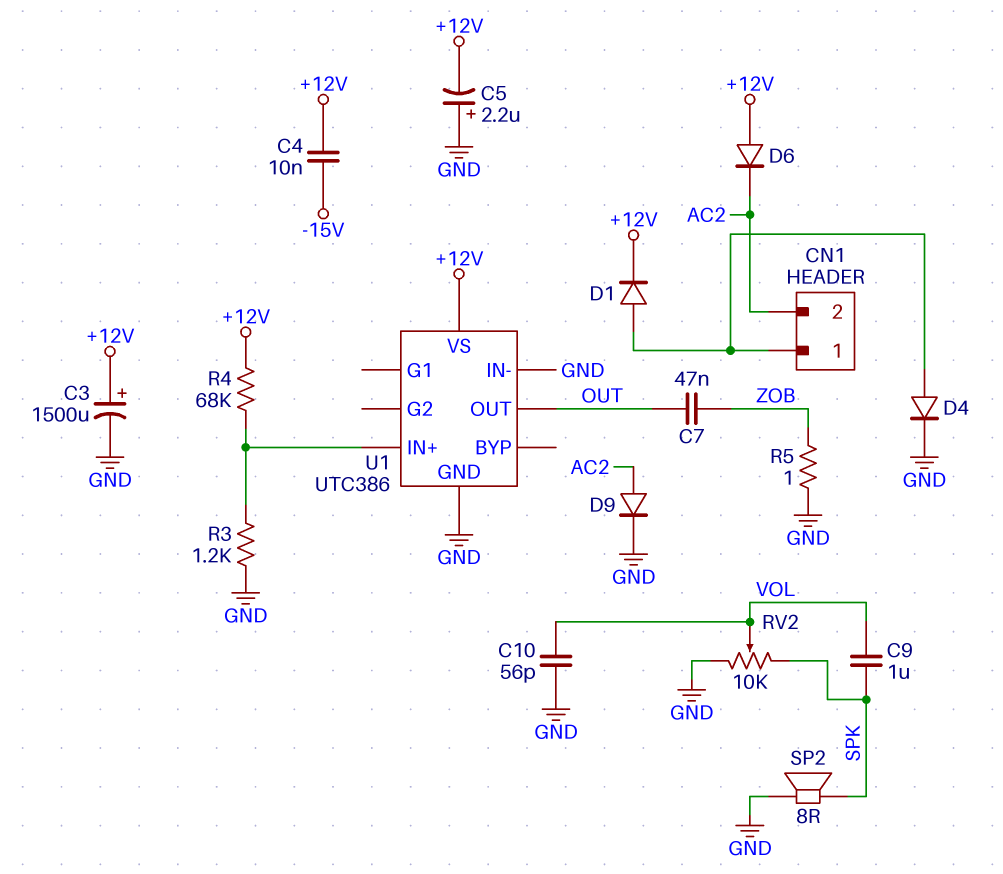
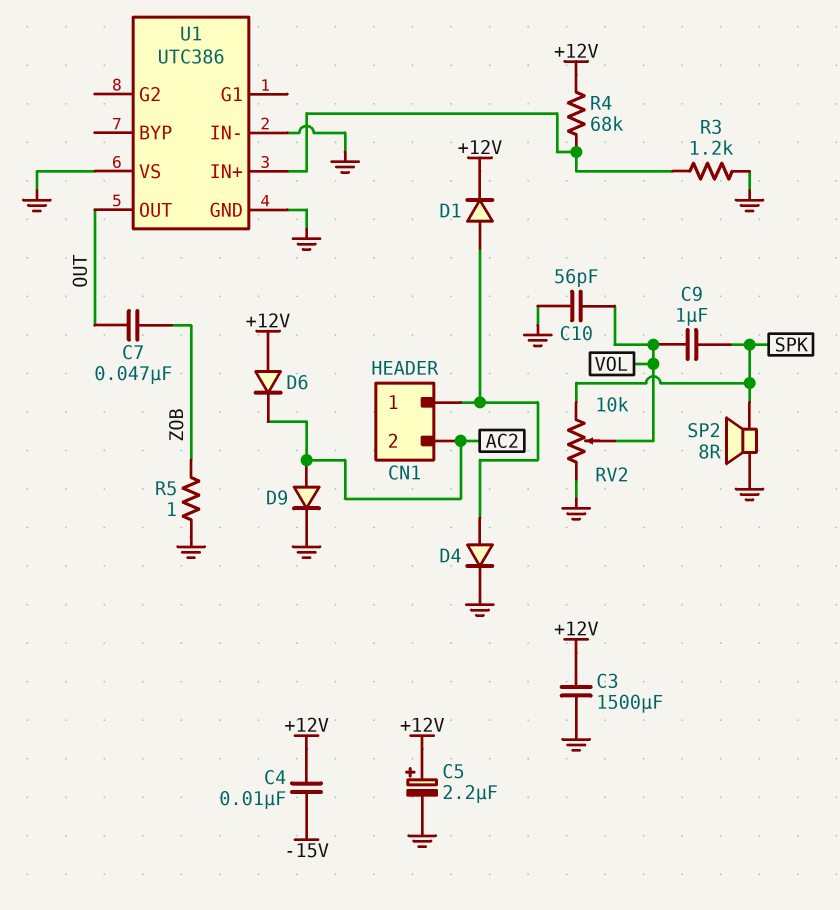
C3: 1500uF (plus +12V, minus GND) -> 1500uF (+12V, GND)
C5: 2.2uF (plus GND, minus +12V) -> 2.2uF (plus +12V, minus GND)
U1 pin VS: +12V -> GND

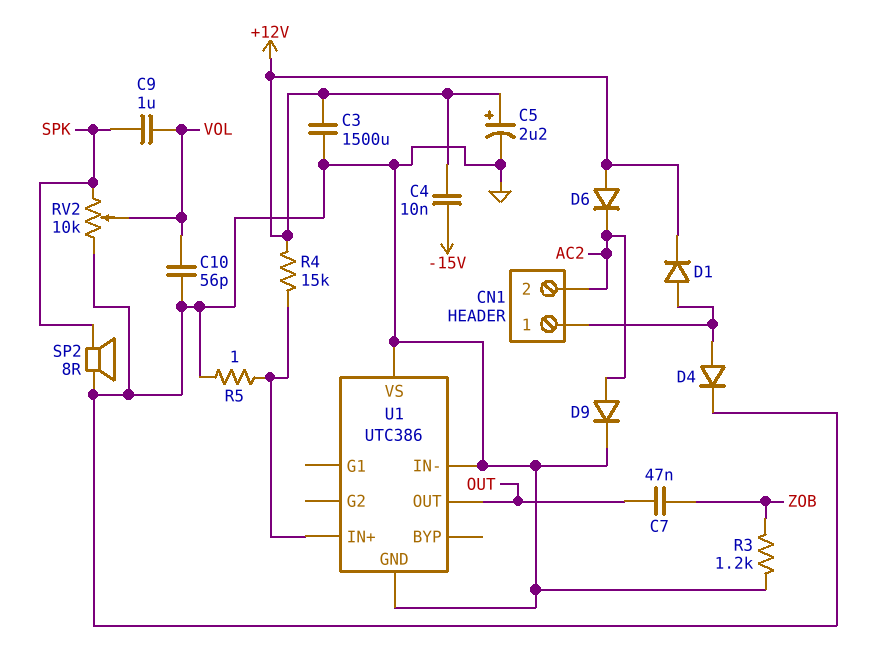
R3: 1.2k (GND, U1/IN+) -> 1.2k (GND, ZOB)
R4: 68k (+12V, U1/IN+) -> 15k (+12V, U1/IN+)
R5: 1 (GND, ZOB) -> 1 (GND, U1/IN+)

